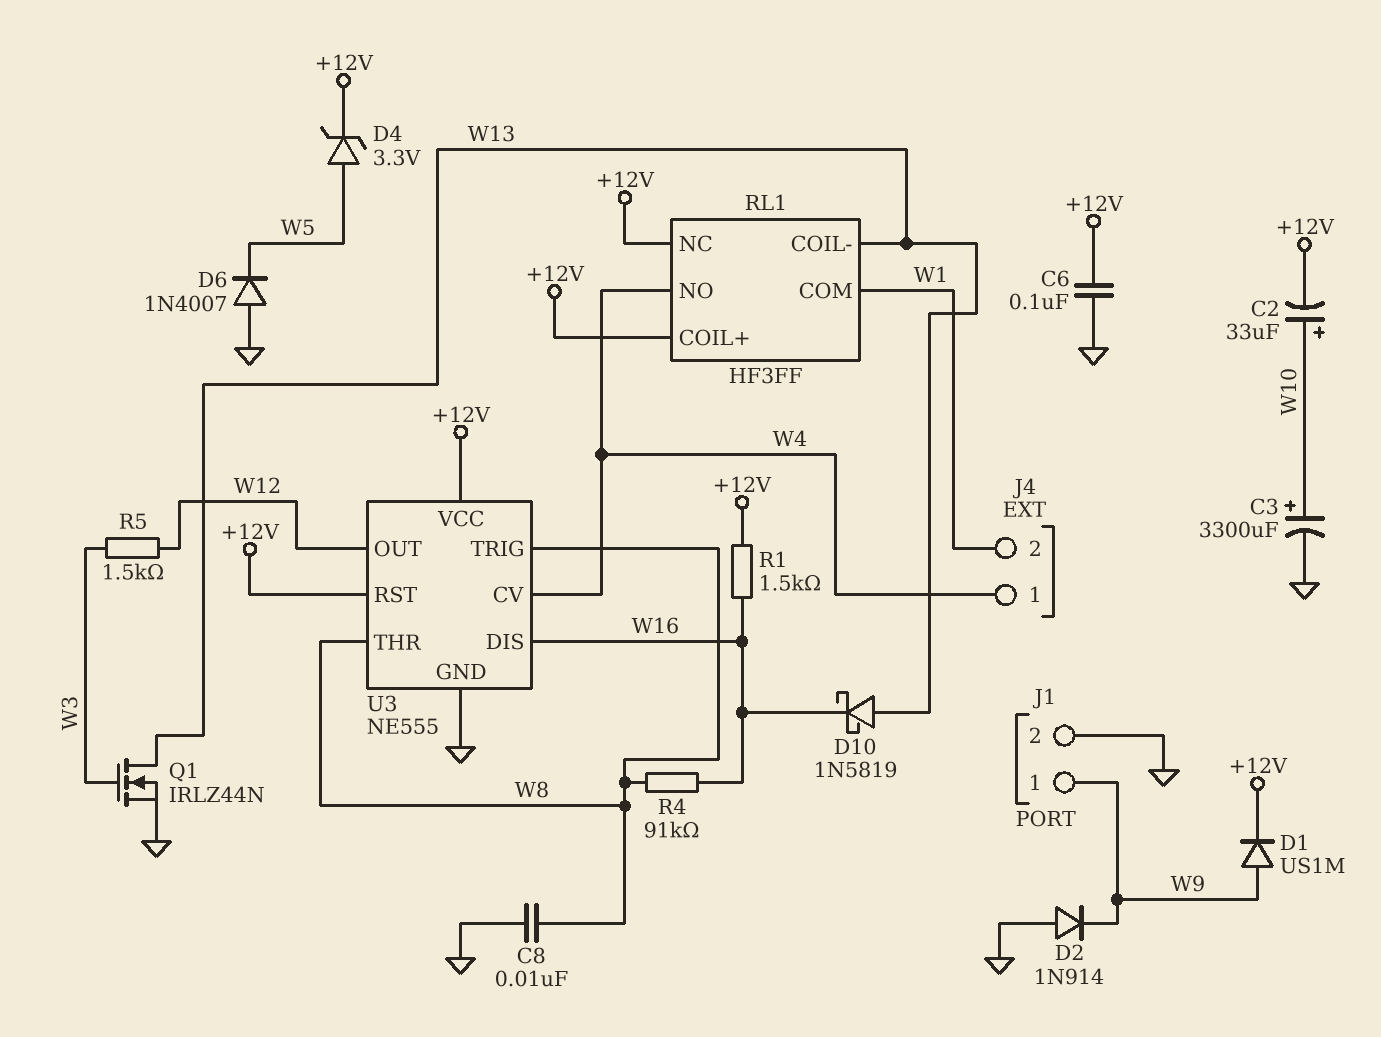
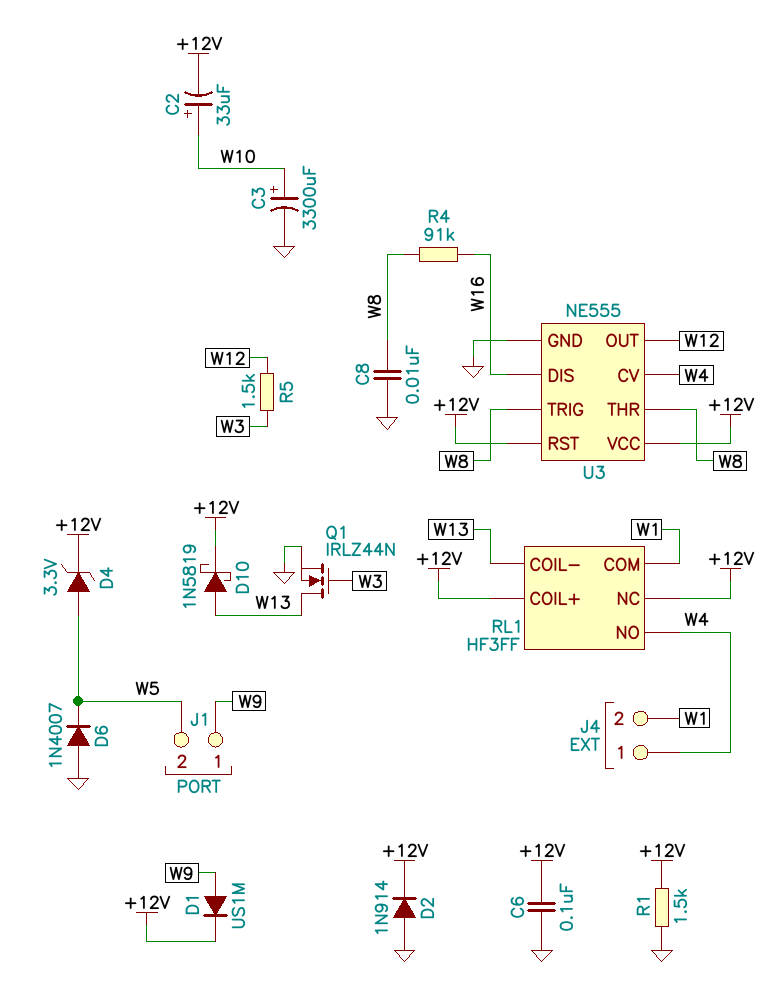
D2: diode 1N914 (A GND, K W9) -> diode 1N914 (A GND, K +12V)
D10: schottky 1N5819 (A W13, K W16) -> schottky 1N5819 (A W13, K +12V)
J1 pin 2: GND -> W5
R1: 1.5k (+12V, W16) -> 1.5k (+12V, GND)

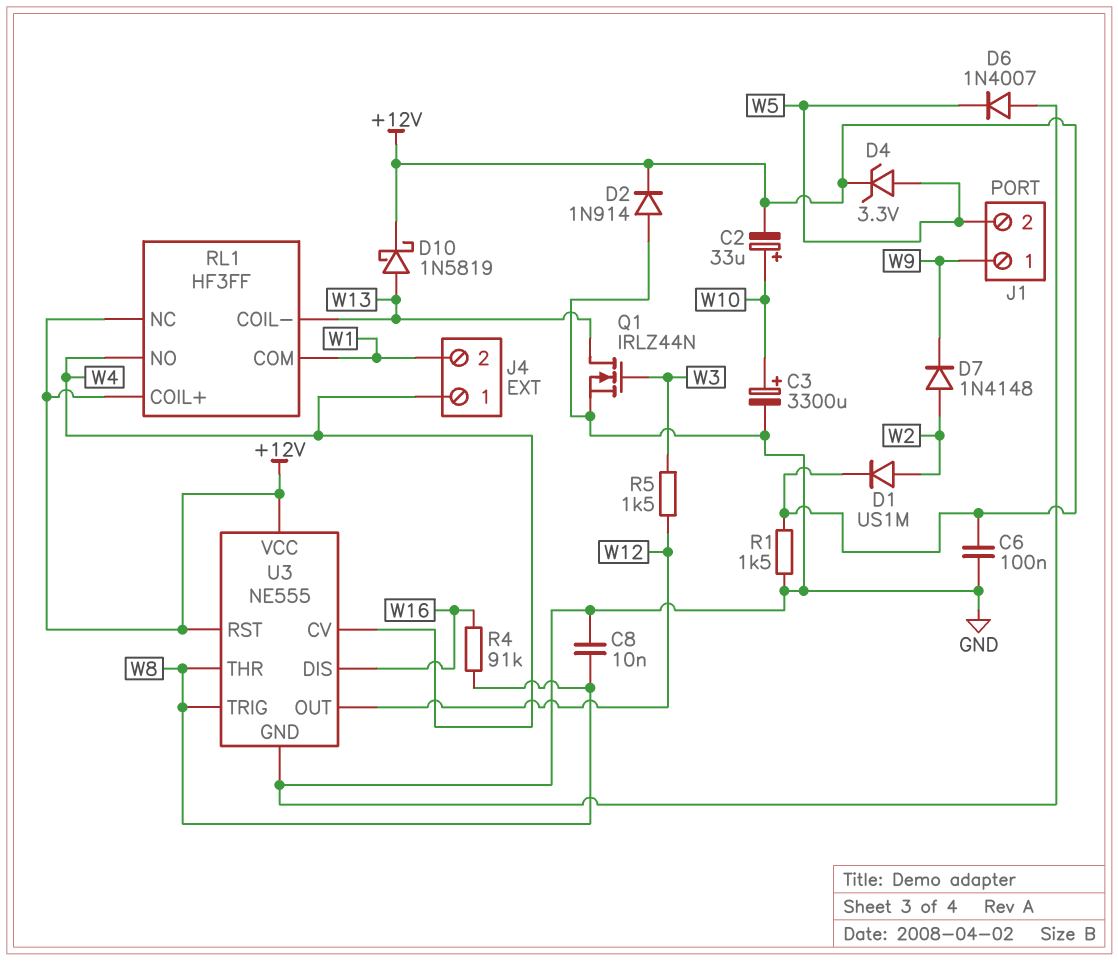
D1: diode US1M (A W9, K +12V) -> diode US1M (A W2, K +12V)
D7: none -> diode 1N4148 (A W2, K W9)

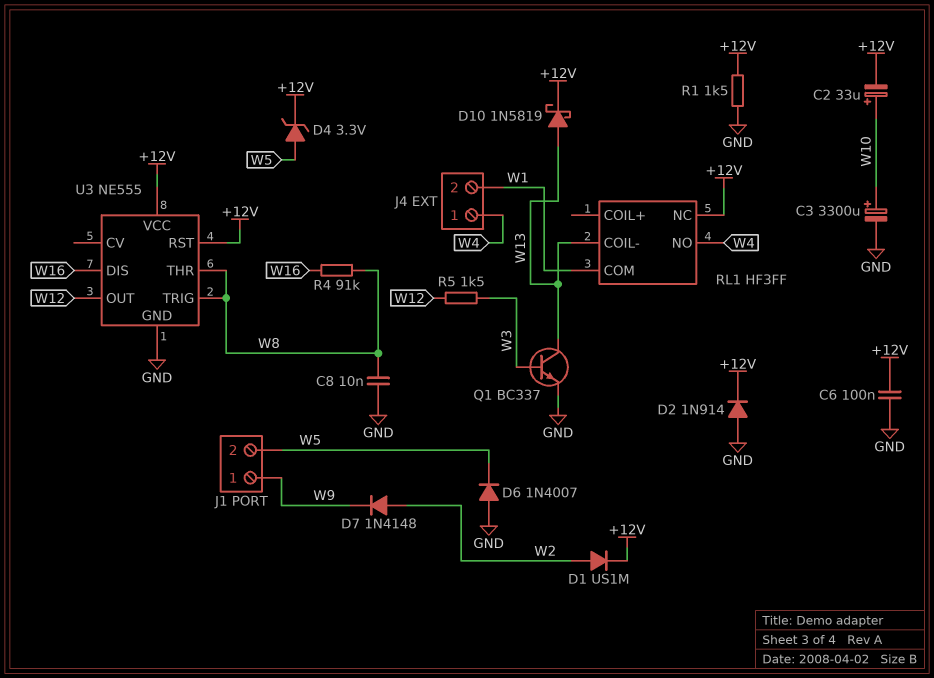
Q1: NMOS IRLZ44N (G W3, D W13, S GND) -> NPN BC337 (B W3, C W13, E GND)
RL1 pin COIL+: +12V -> none
U3 pin CV: W4 -> none

